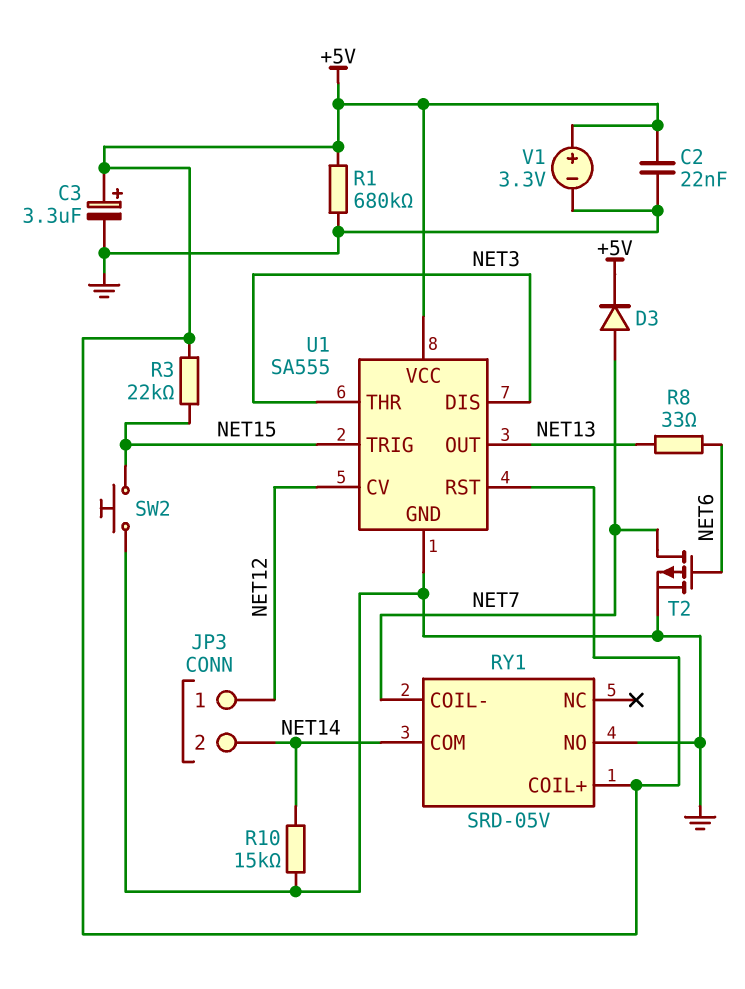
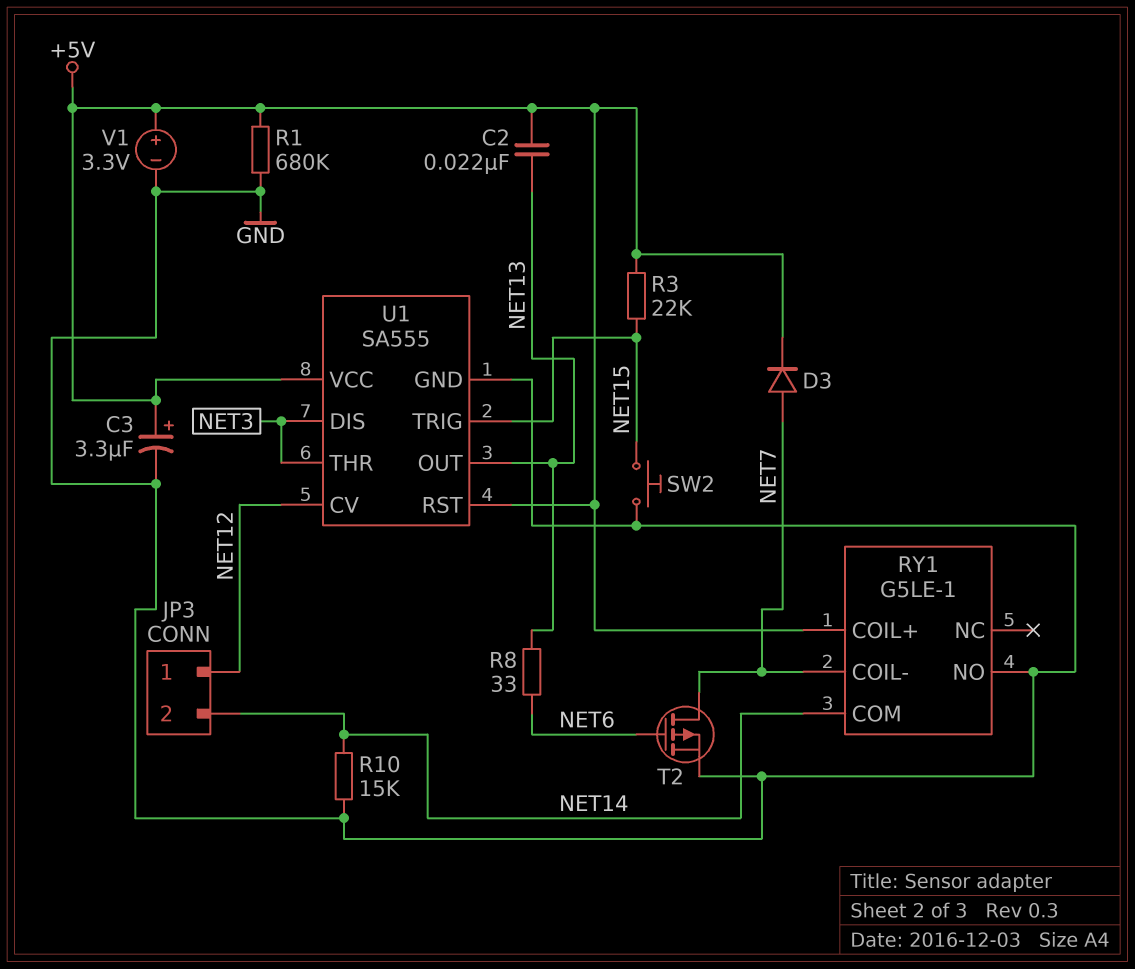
C2: 22nF (+5V, GND) -> 22nF (+5V, NET13)
RY1: SRD-05V -> G5LE-1

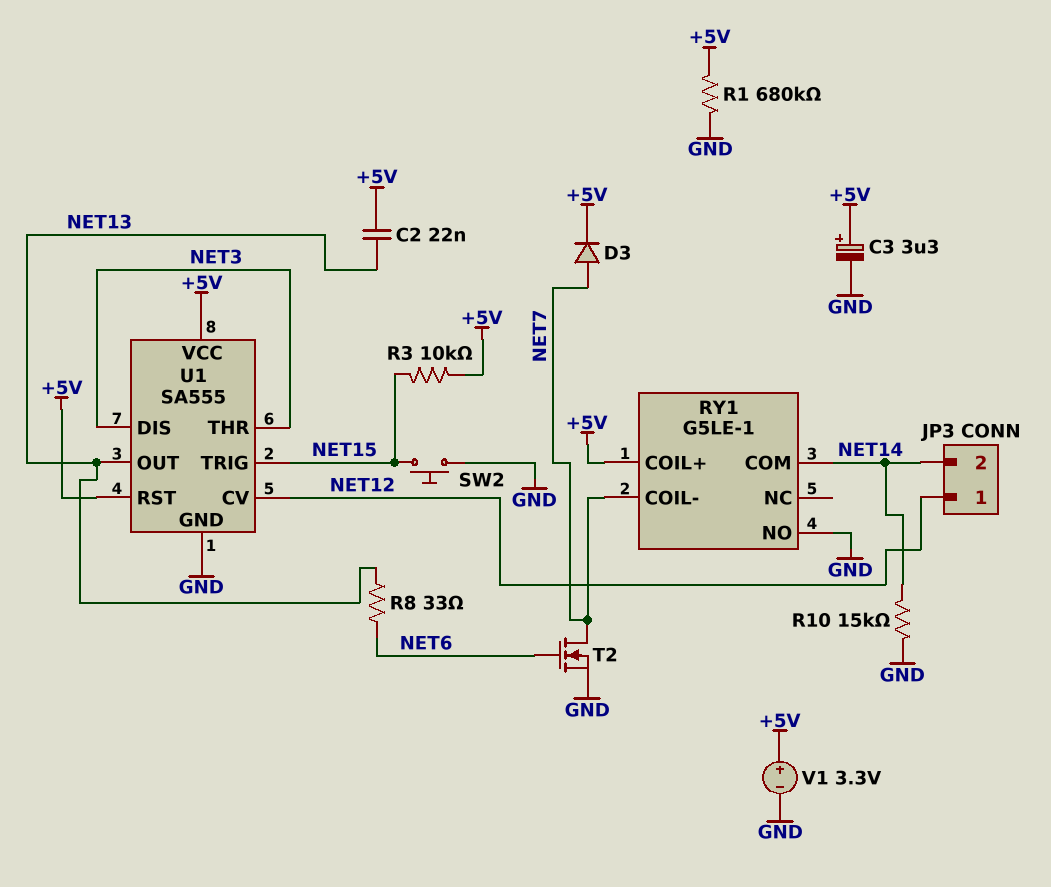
R3: 22k (+5V, NET15) -> 10k (+5V, NET15)
T2: PMOS (G NET6, D NET7, S GND) -> NMOS (G NET6, D NET7, S GND)

